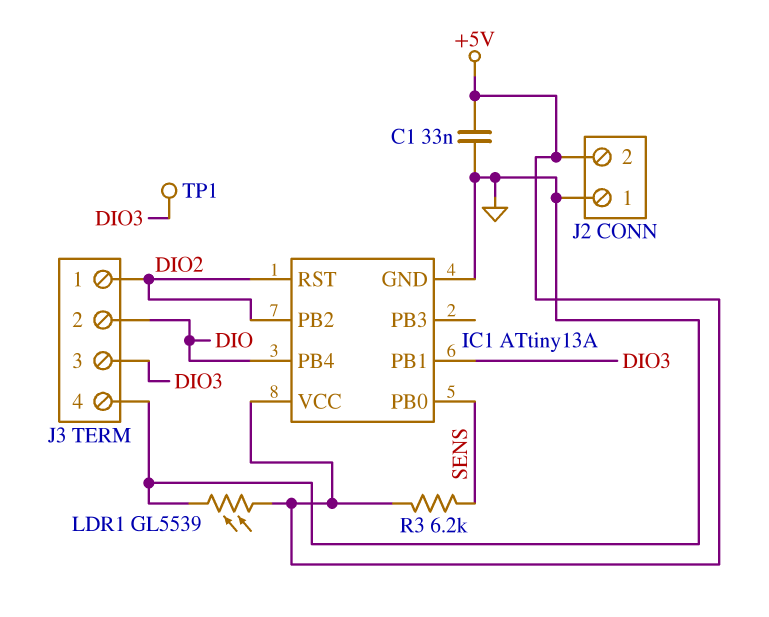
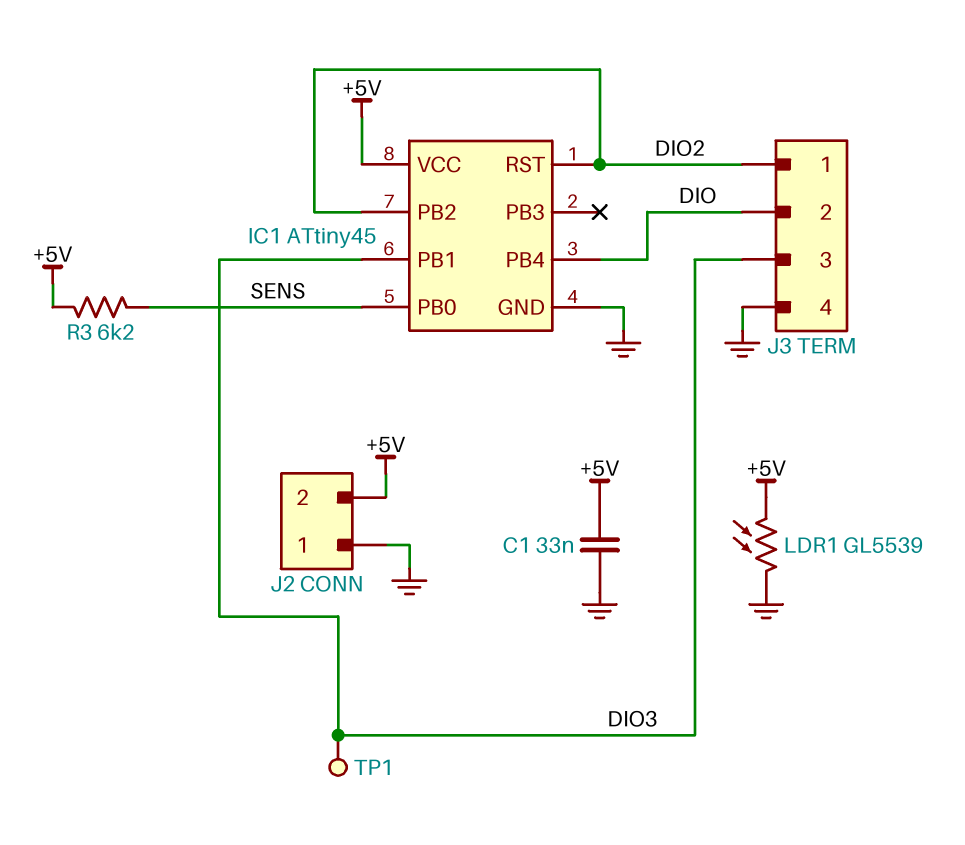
IC1: ATtiny13A -> ATtiny45

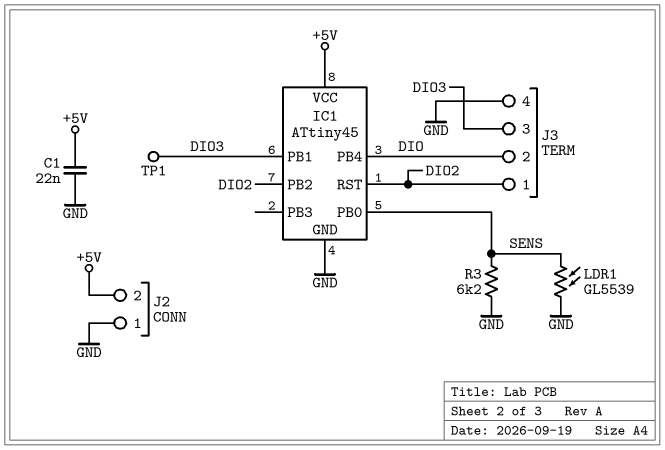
C1: 33nF (+5V, GND) -> 22nF (+5V, GND)
LDR1: GL5539 (+5V, GND) -> GL5539 (GND, SENS)
R3: 6.2k (+5V, SENS) -> 6.2k (GND, SENS)

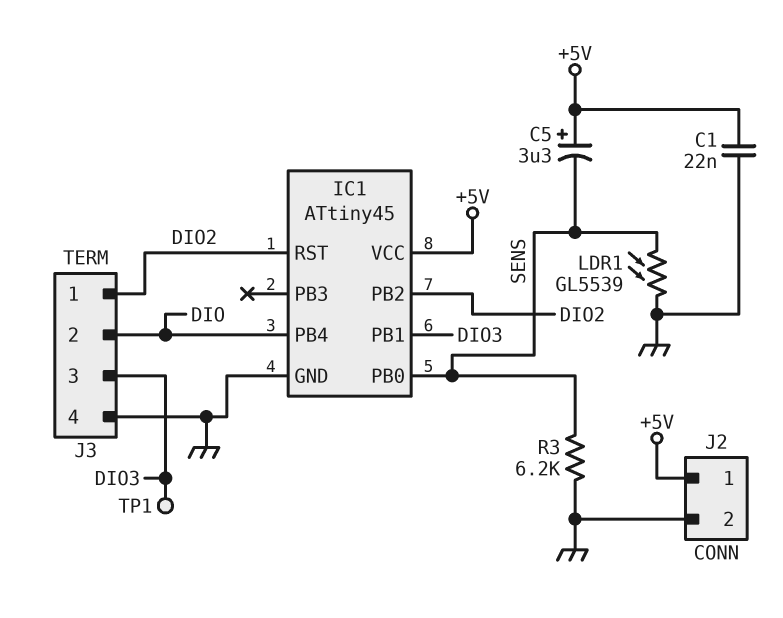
C5: none -> 3.3uF (plus +5V, minus SENS)
J2 pin 1: GND -> +5V
J2 pin 2: +5V -> GND

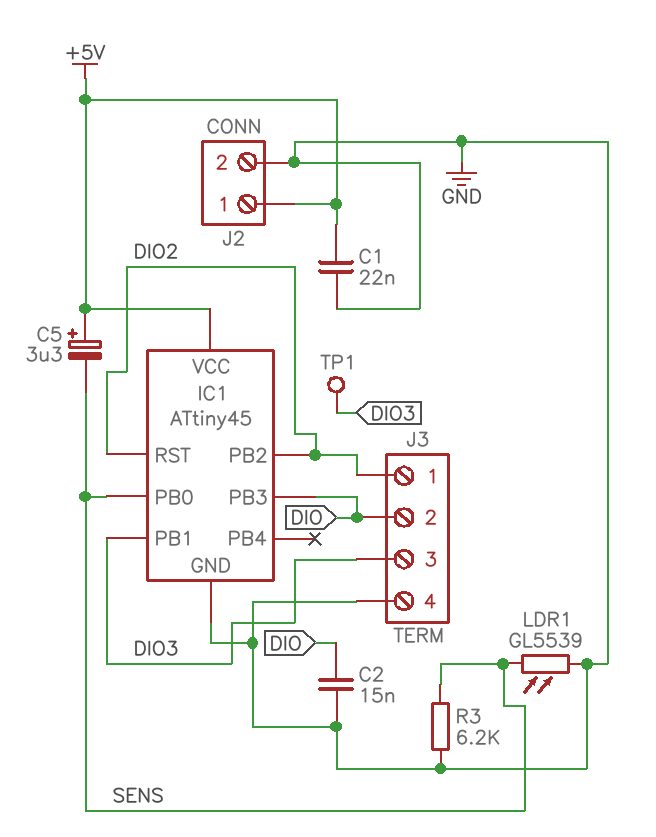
C2: none -> 15nF (DIO, GND)
IC1 pin PB3: none -> DIO
IC1 pin PB4: DIO -> none

